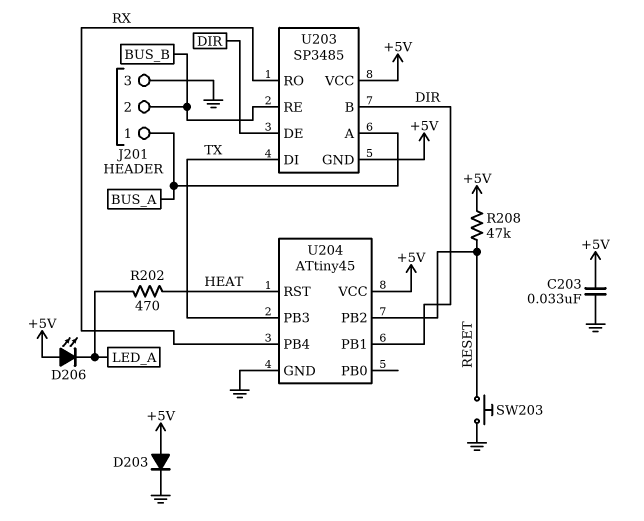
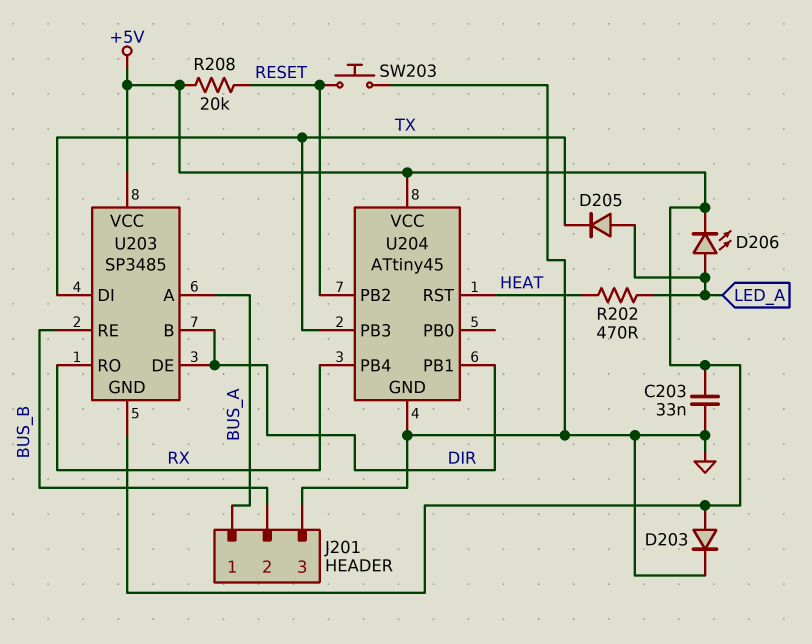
D205: none -> diode (A LED_A, K TX)
D206: LED (A +5V, K LED_A) -> LED (A LED_A, K +5V)
R208: 47k (+5V, RESET) -> 20k (+5V, RESET)

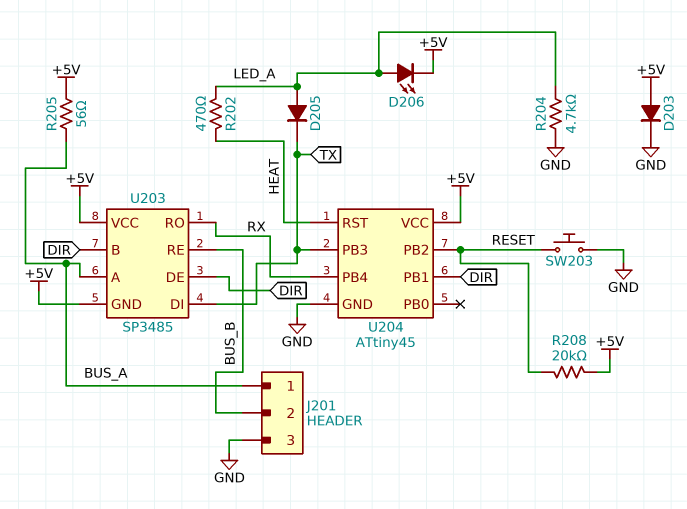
C203: 33nF (+5V, GND) -> none
R204: none -> 4.7k (GND, LED_A)
R205: none -> 56 (+5V, BUS_A)

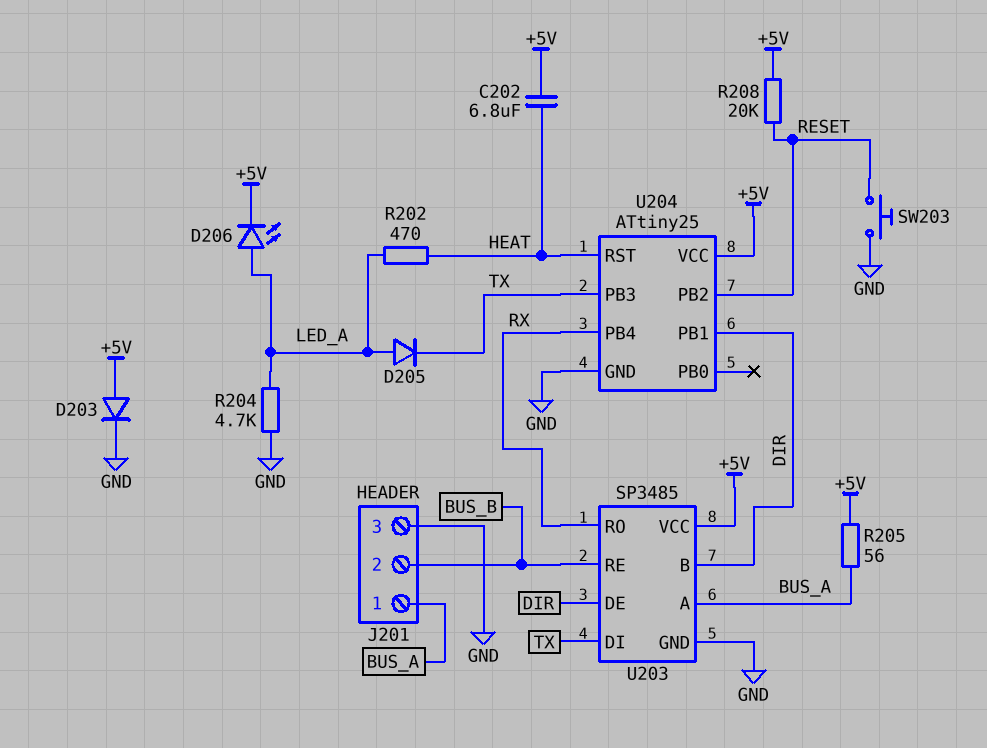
C202: none -> 6.8uF (+5V, HEAT)
U203 pin GND: +5V -> GND
U204: ATtiny45 -> ATtiny25

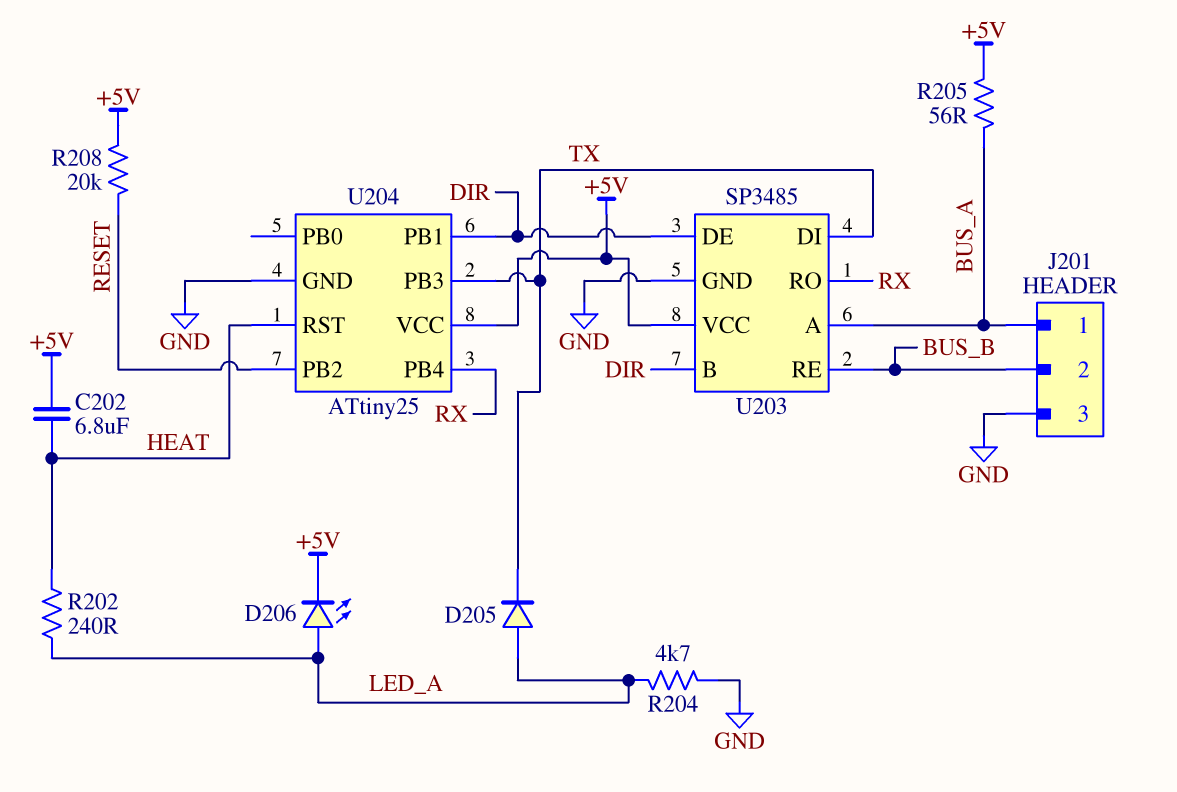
D203: diode (A +5V, K GND) -> none
R202: 470 (HEAT, LED_A) -> 240 (HEAT, LED_A)
SW203: button (GND, RESET) -> none

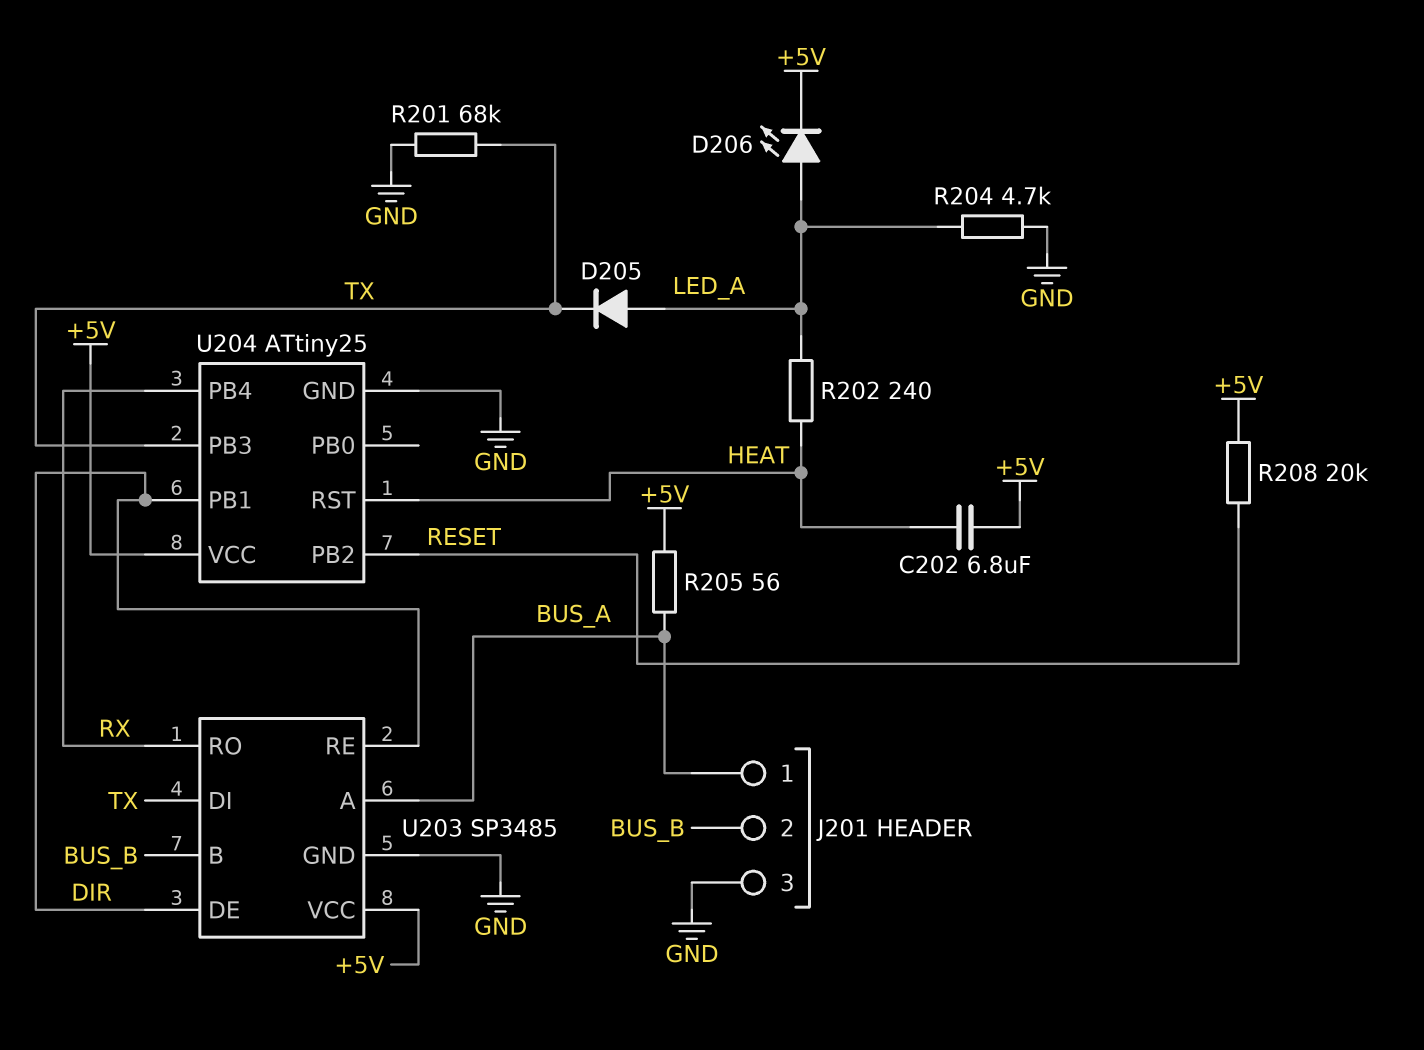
R201: none -> 68k (GND, TX)
U203 pin B: DIR -> BUS_B
U203 pin RE: BUS_B -> DIR

